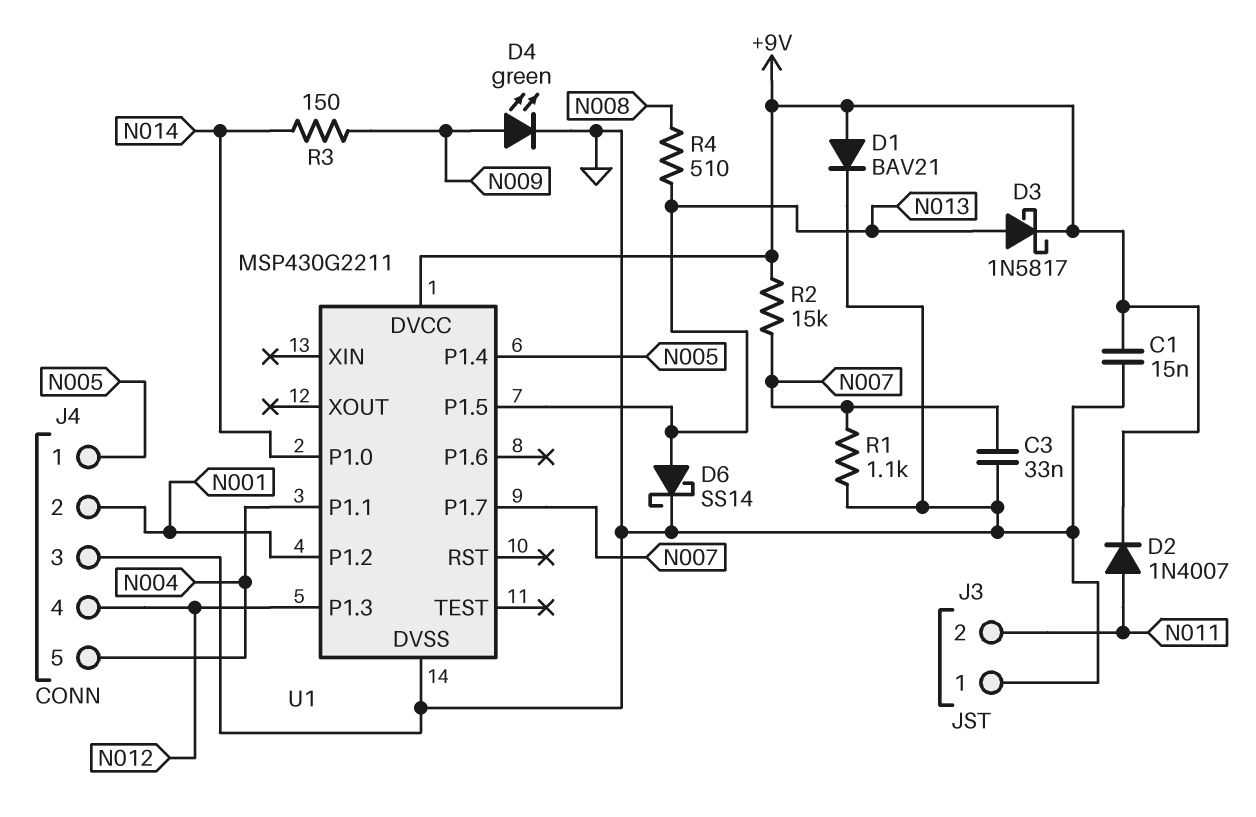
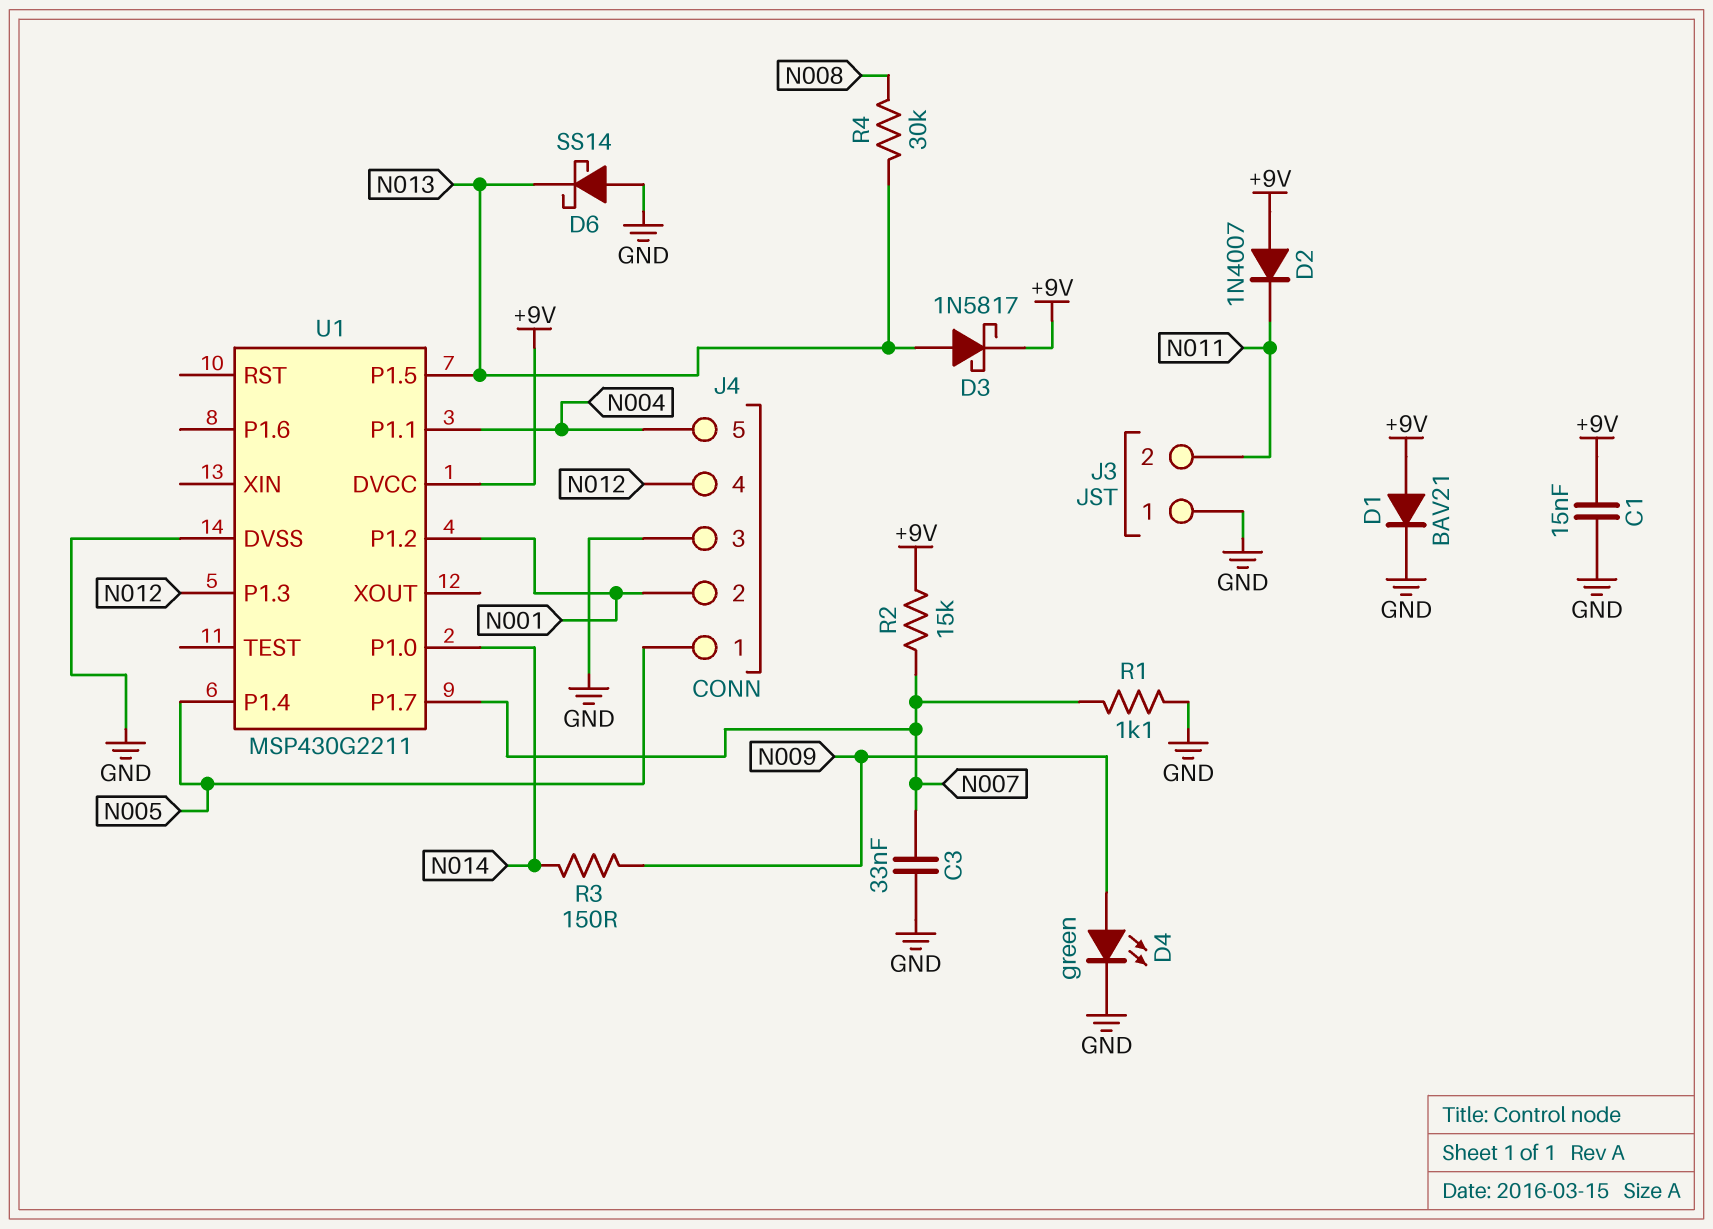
D2: diode 1N4007 (A N011, K +9V) -> diode 1N4007 (A +9V, K N011)
D6: schottky SS14 (A N013, K GND) -> schottky SS14 (A GND, K N013)
R4: 510 (N008, N013) -> 30k (N008, N013)

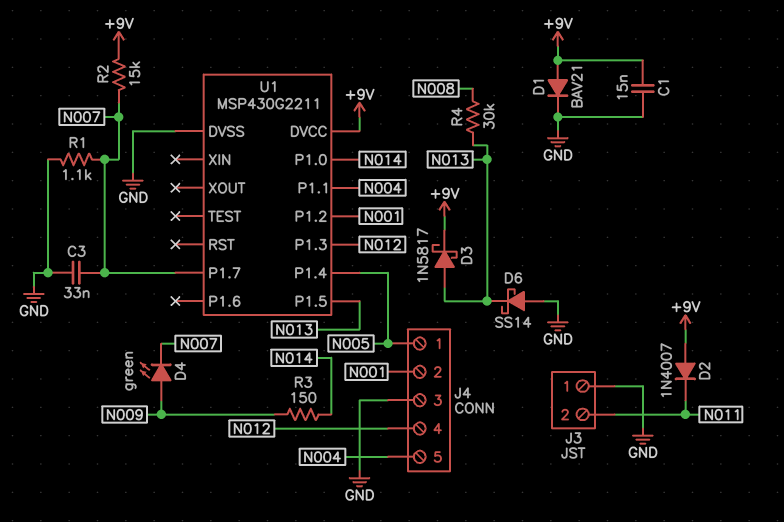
D4: LED green (A N009, K GND) -> LED green (A N009, K N007)

